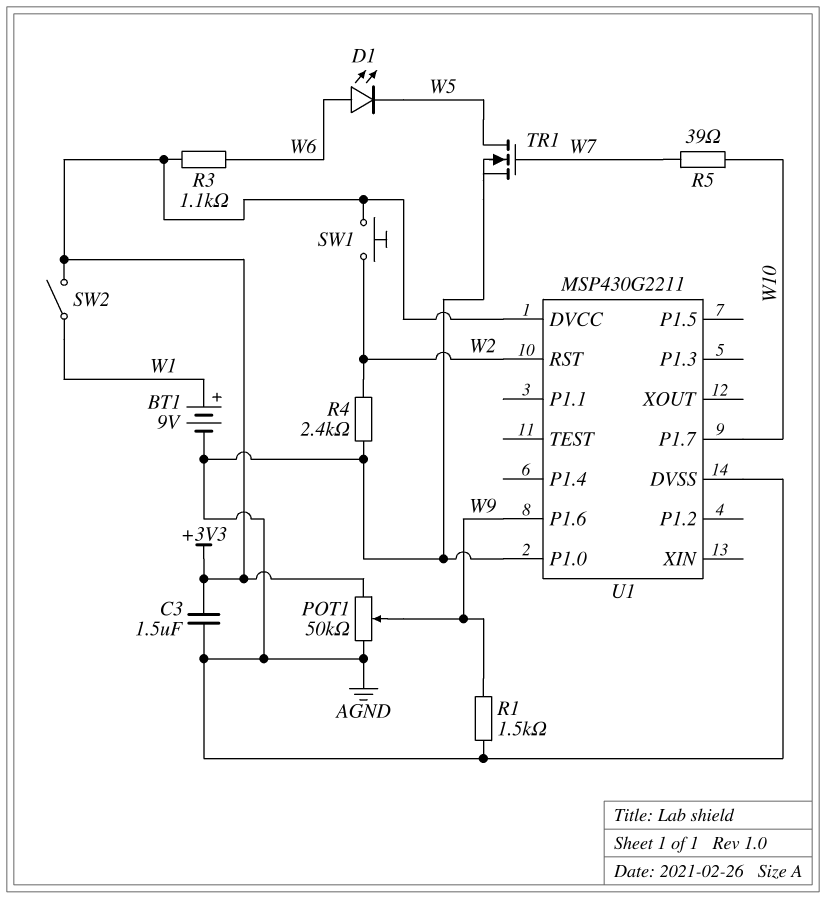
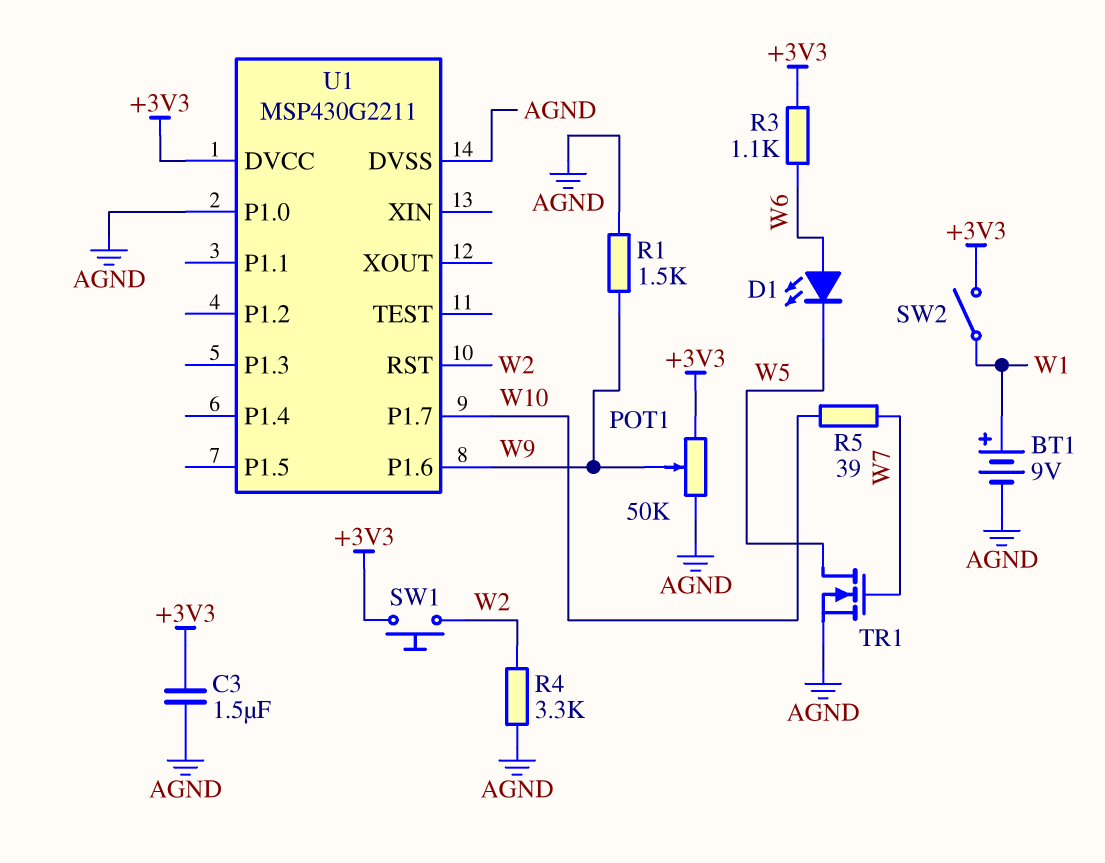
R4: 2.4k (AGND, W2) -> 3.3k (AGND, W2)

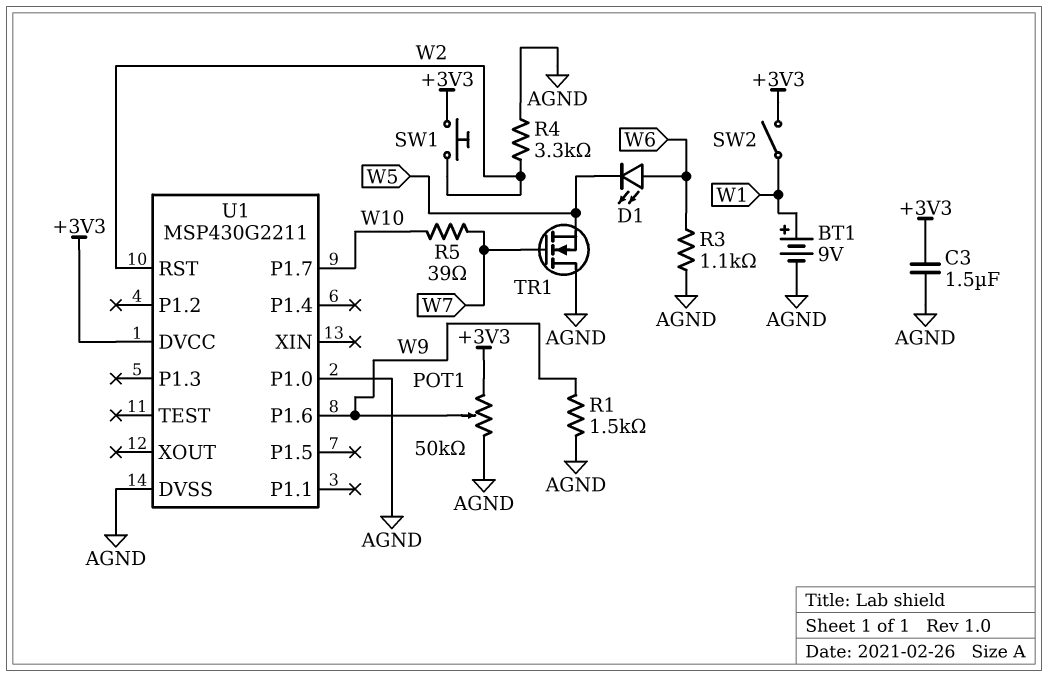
R3: 1.1k (+3V3, W6) -> 1.1k (AGND, W6)
TR1: NMOS (G W7, D W5, S AGND) -> NMOS (G W7, D AGND, S W5)

